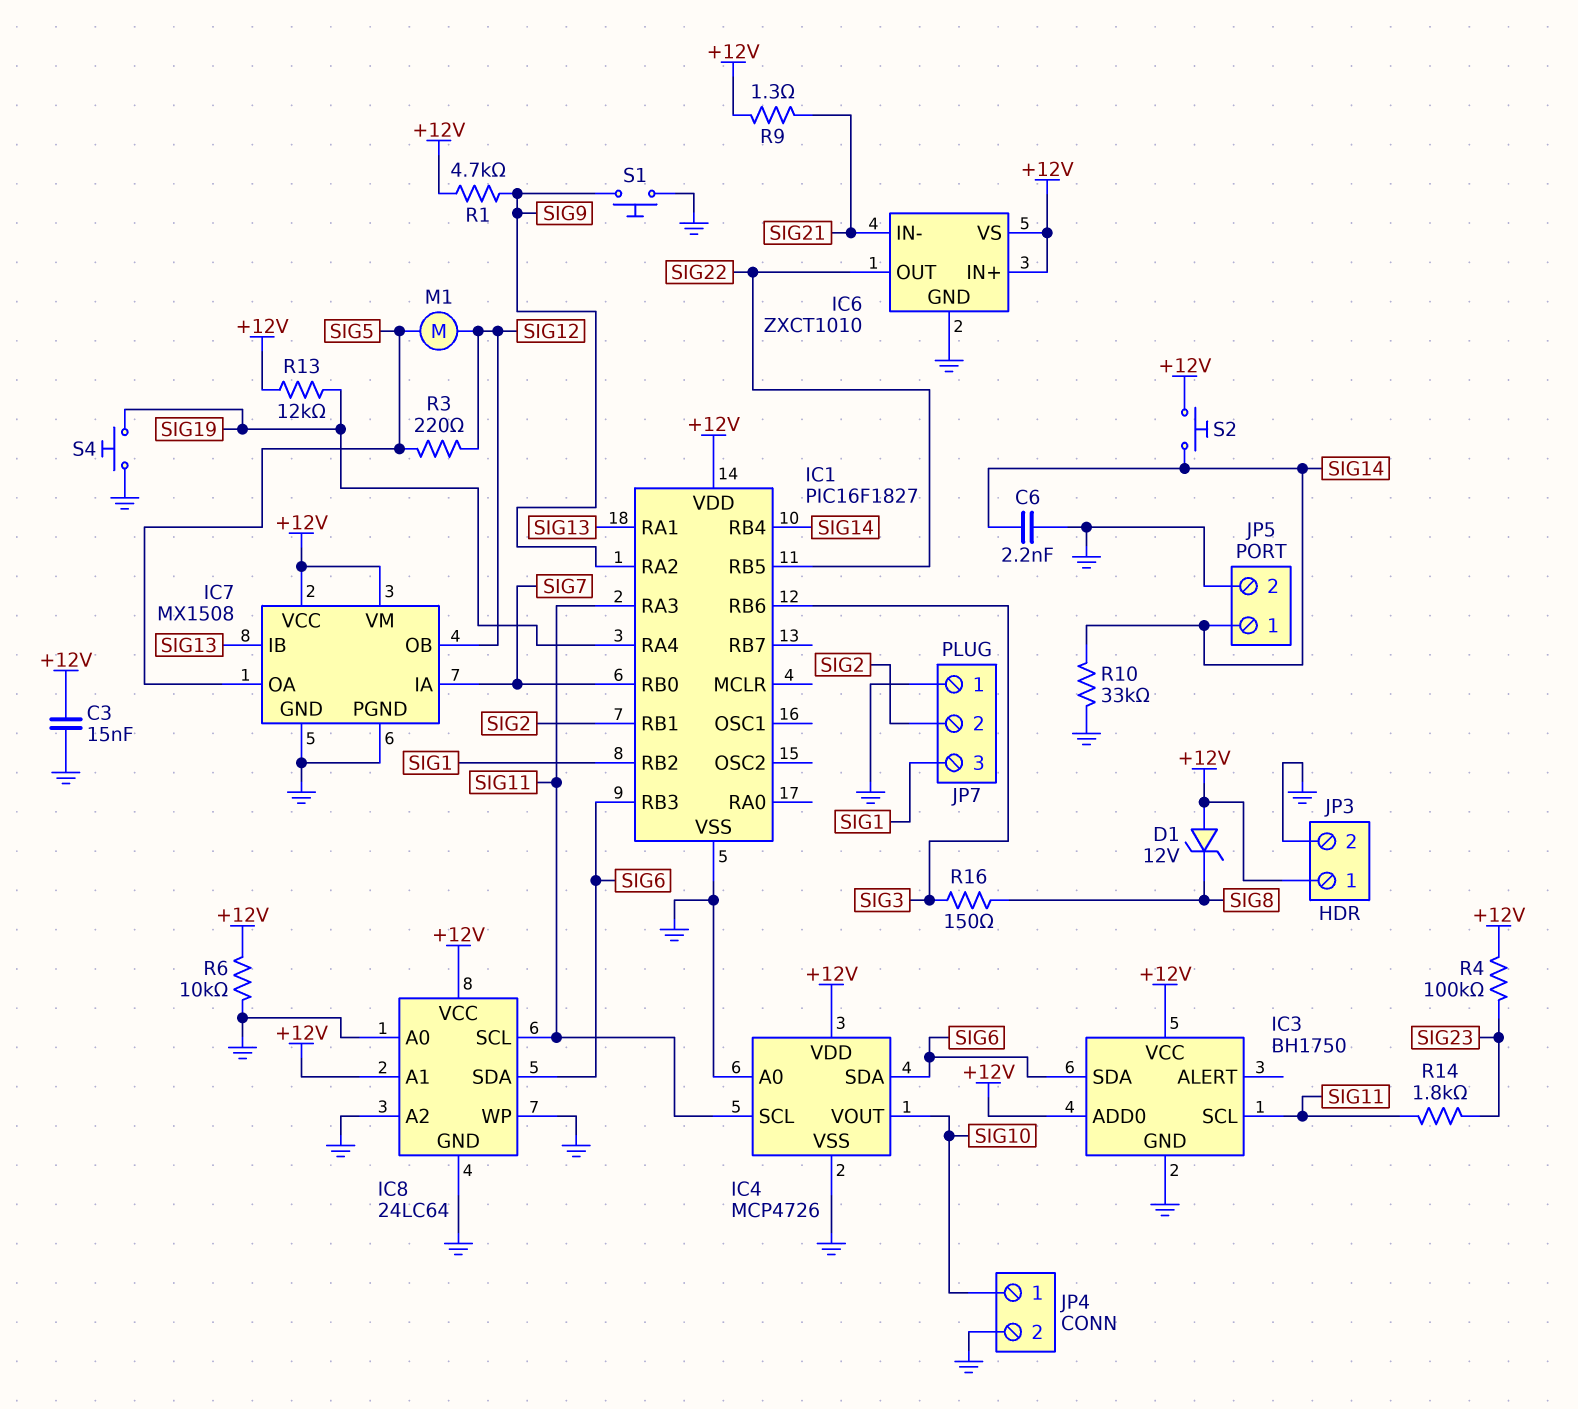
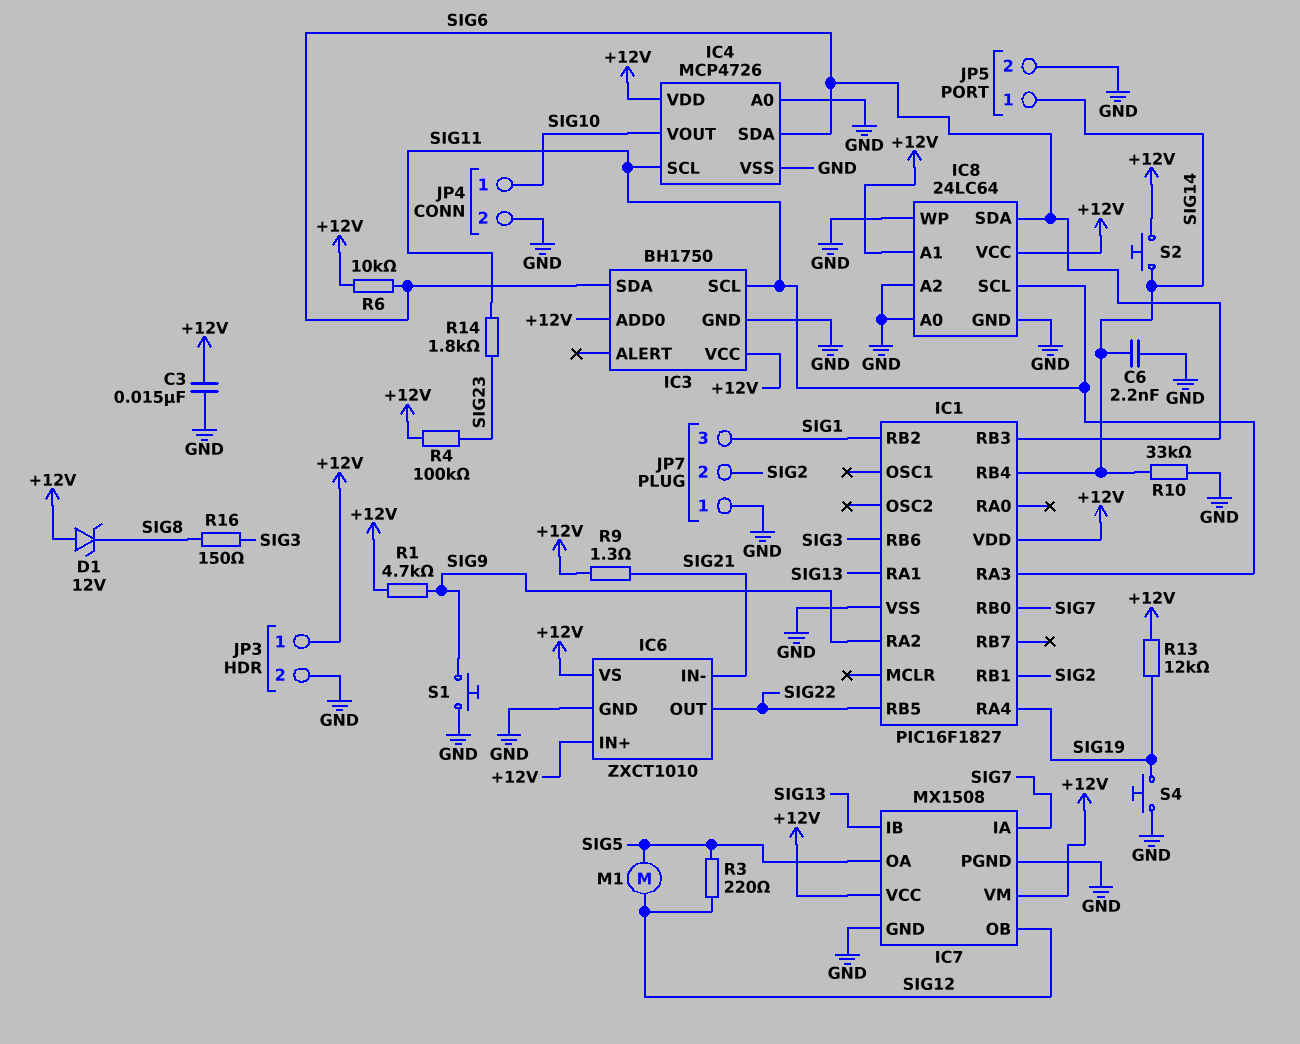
R6: 10k (+12V, GND) -> 10k (+12V, SIG6)

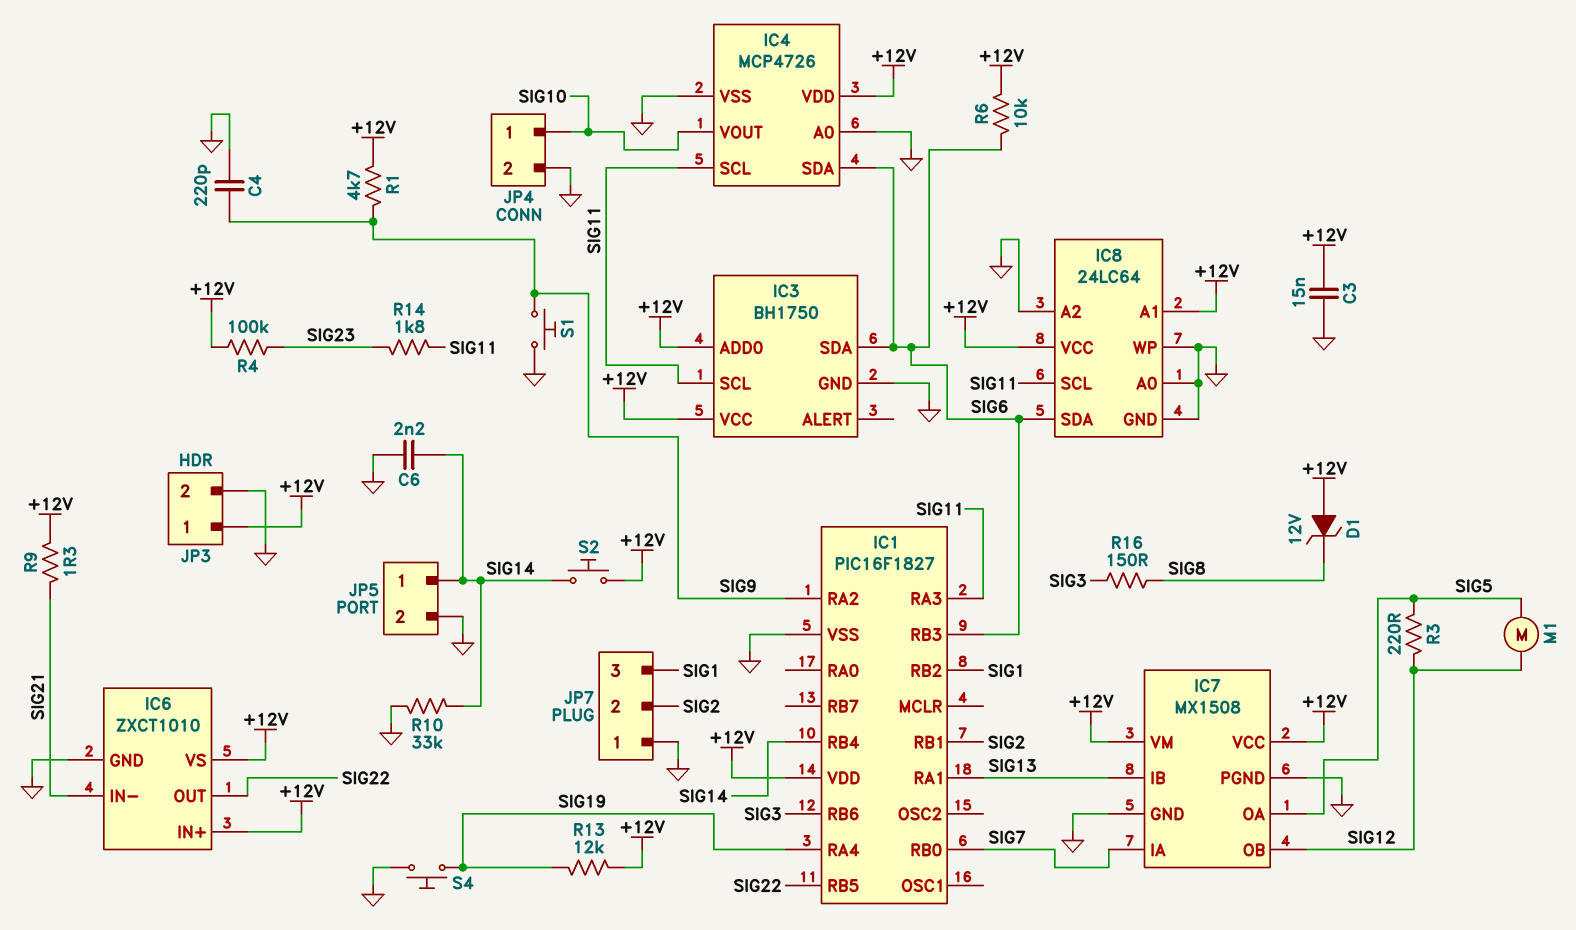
C4: none -> 220pF (GND, SIG9)

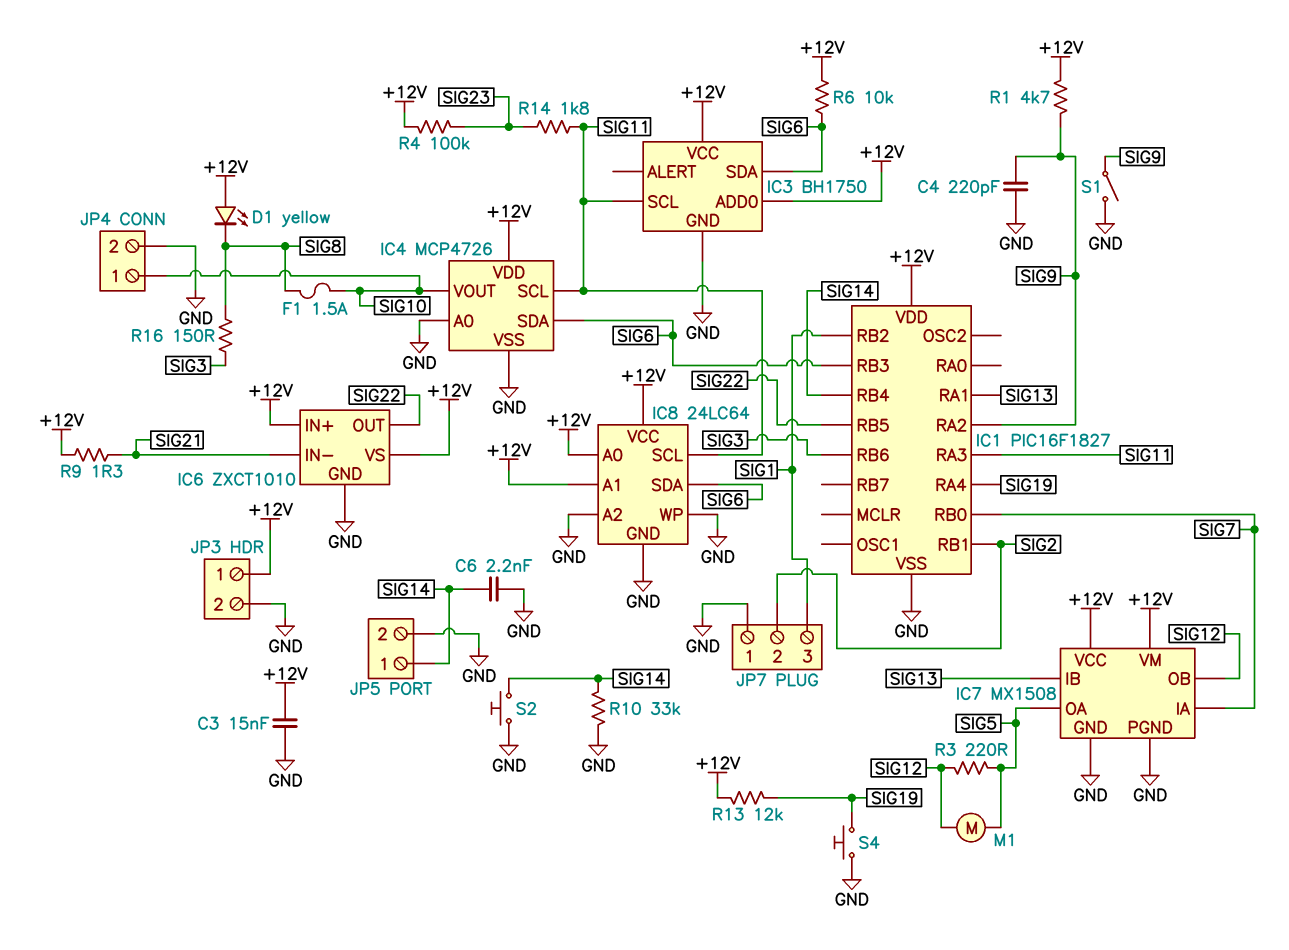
D1: zener 12V (A +12V, K SIG8) -> LED yellow (A +12V, K SIG8)
F1: none -> 1.5A (SIG8, SIG10)
IC8 pin A0: GND -> +12V
S1: button (GND, SIG9) -> switch (GND, SIG9)
S2: button (+12V, SIG14) -> button (GND, SIG14)

